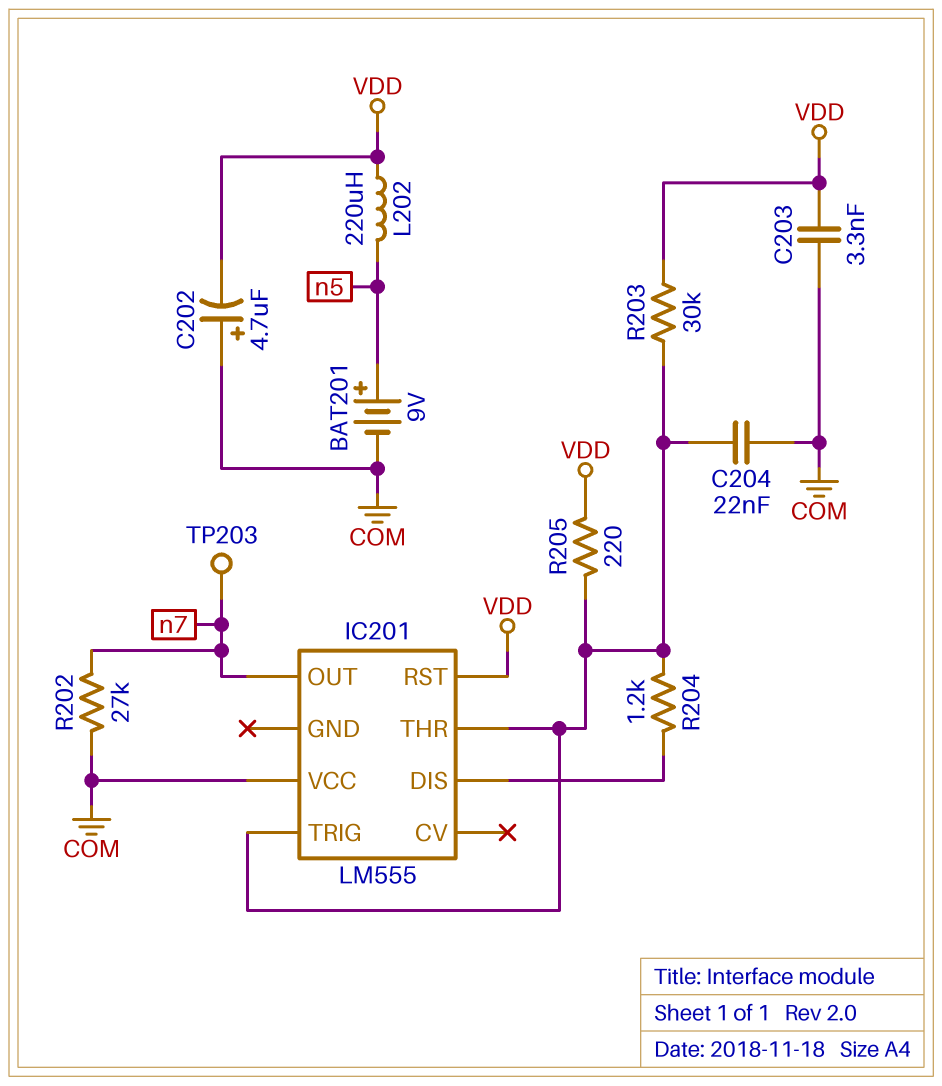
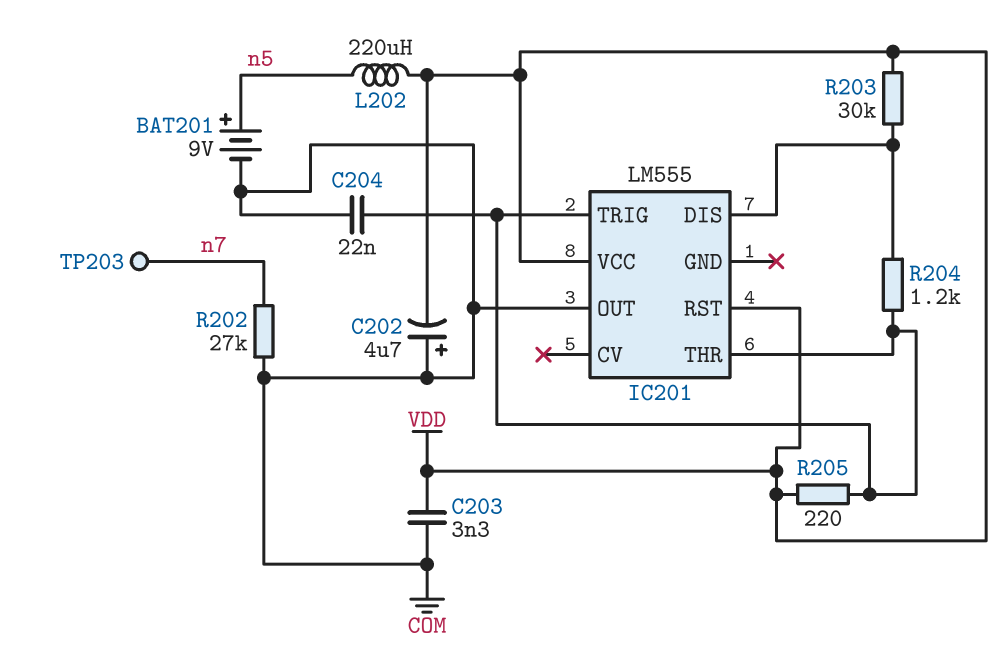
IC201 pin OUT: n7 -> COM
IC201 pin VCC: COM -> VDD
R203: 30k (IC201/THR, VDD) -> 30k (IC201/DIS, VDD)

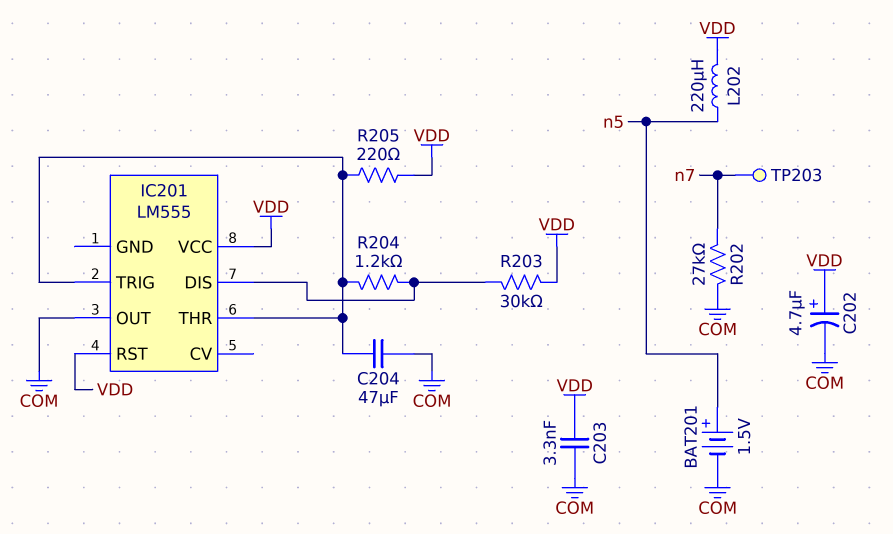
BAT201: 9V (plus n5, minus COM) -> 1.5V (plus n5, minus COM)
C202: 4.7uF (plus COM, minus VDD) -> 4.7uF (plus VDD, minus COM)
C204: 22nF (COM, IC201/THR) -> 47uF (COM, IC201/THR)

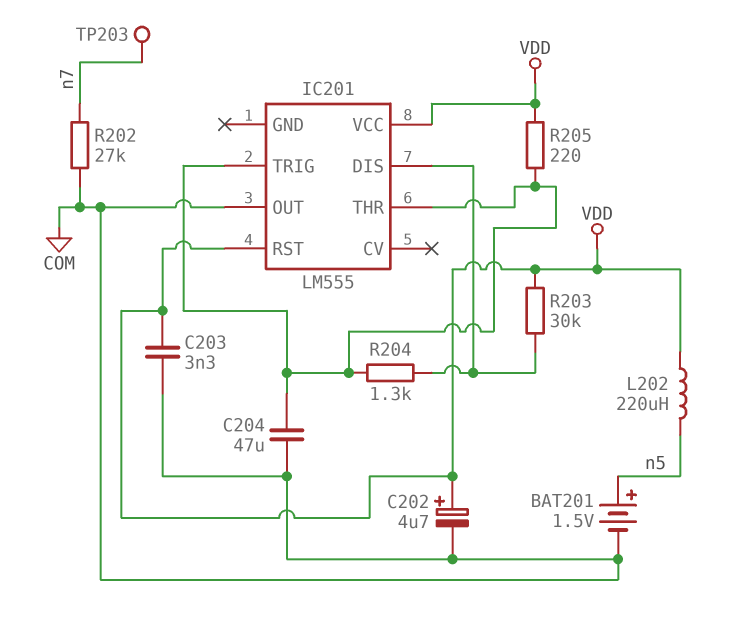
R204: 1.2k (IC201/DIS, IC201/THR) -> 1.3k (IC201/DIS, IC201/THR)

